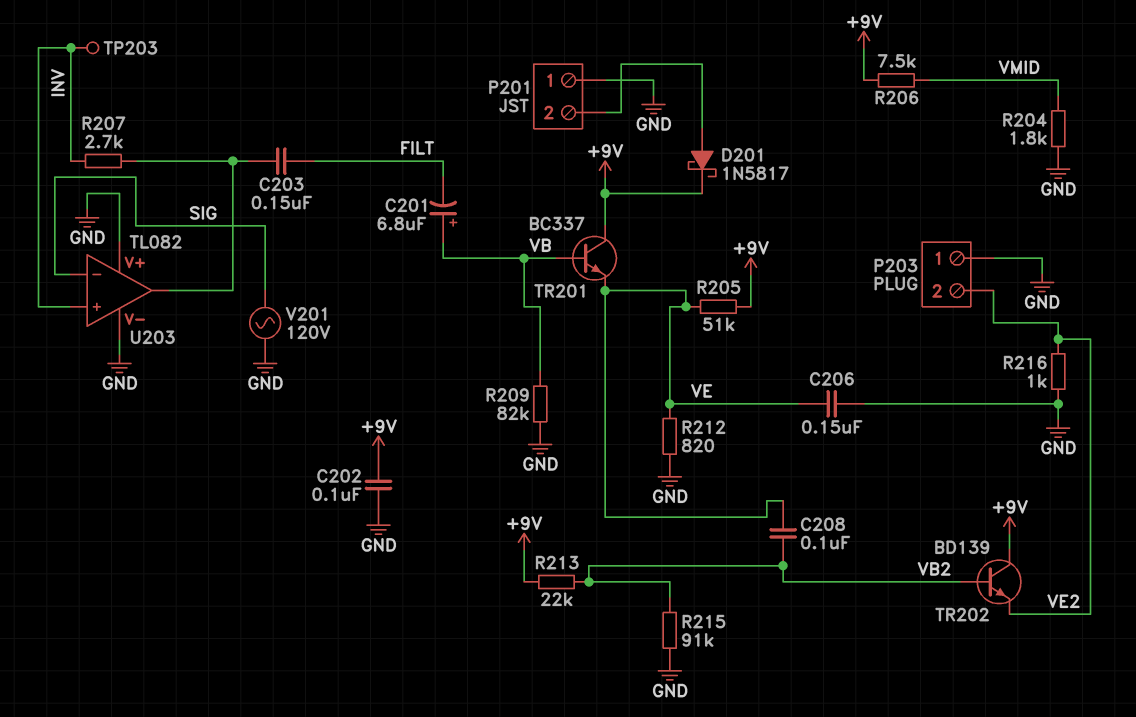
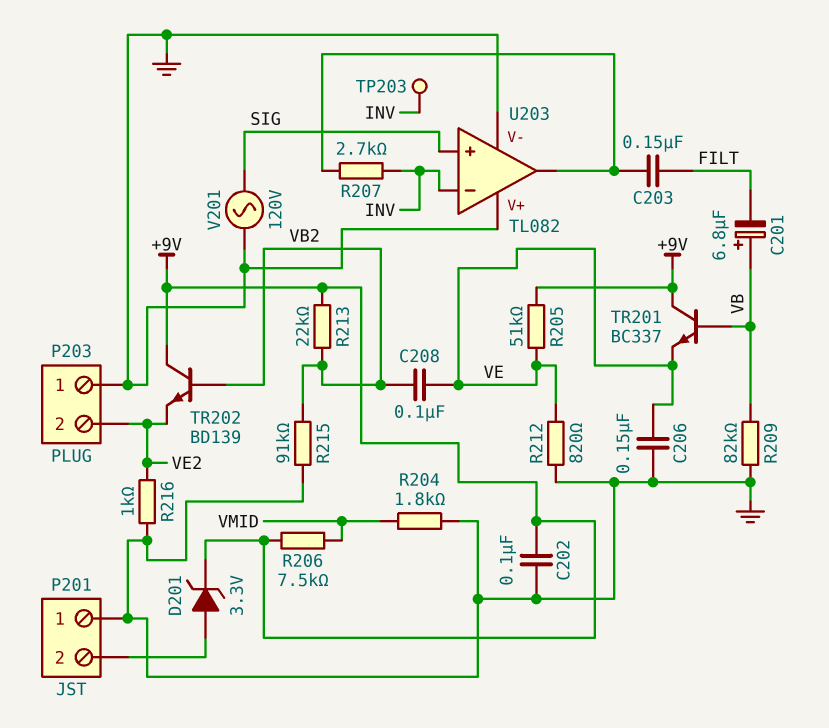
D201: schottky 1N5817 (A P201/2, K +9V) -> zener 3.3V (A P201/2, K +9V)
U203 pin in+: INV -> SIG
U203 pin in-: SIG -> INV

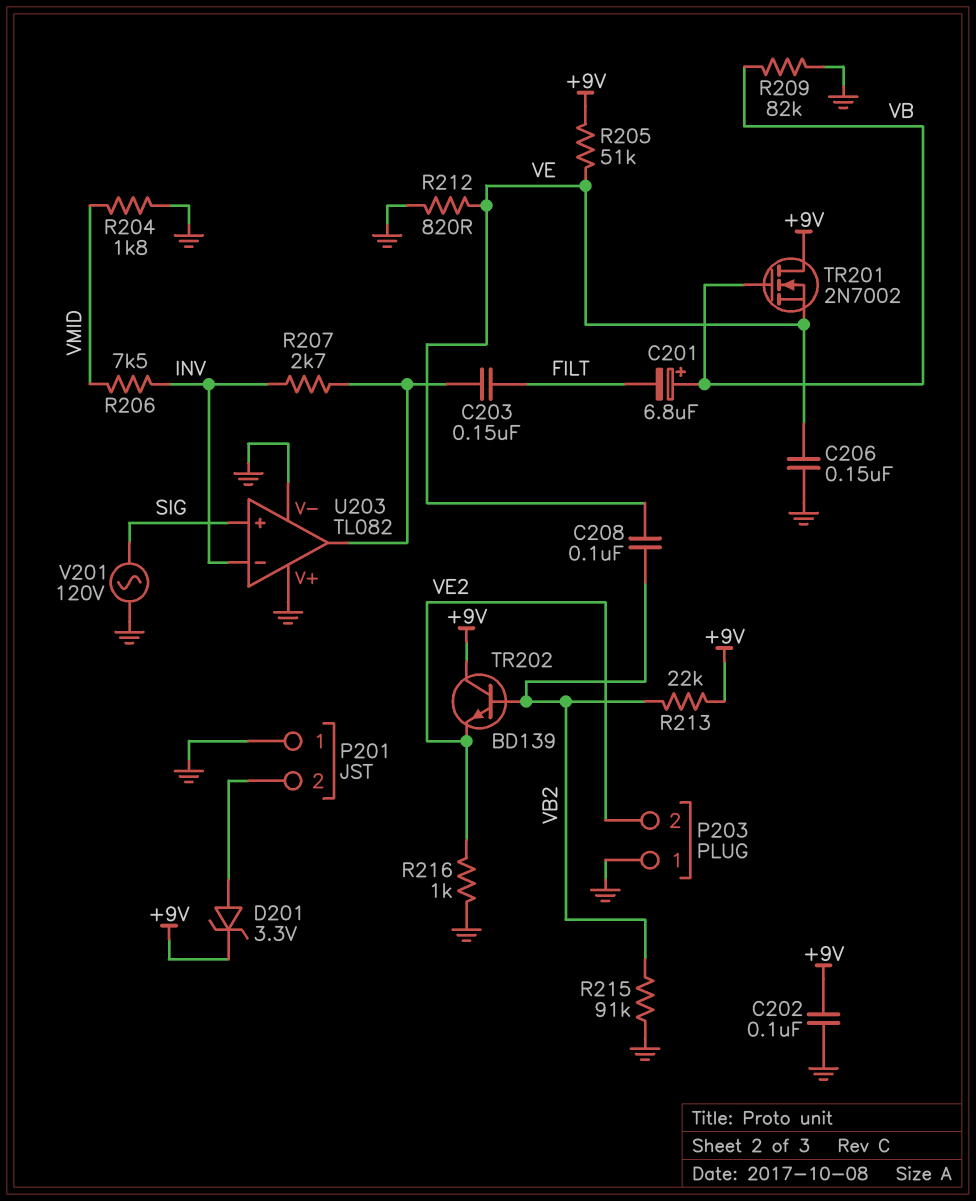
R206: 7.5k (+9V, VMID) -> 7.5k (INV, VMID)
TP203: test point (INV) -> none
TR201: NPN BC337 (B VB, C +9V, E VE) -> NMOS 2N7002 (G VB, D +9V, S VE)

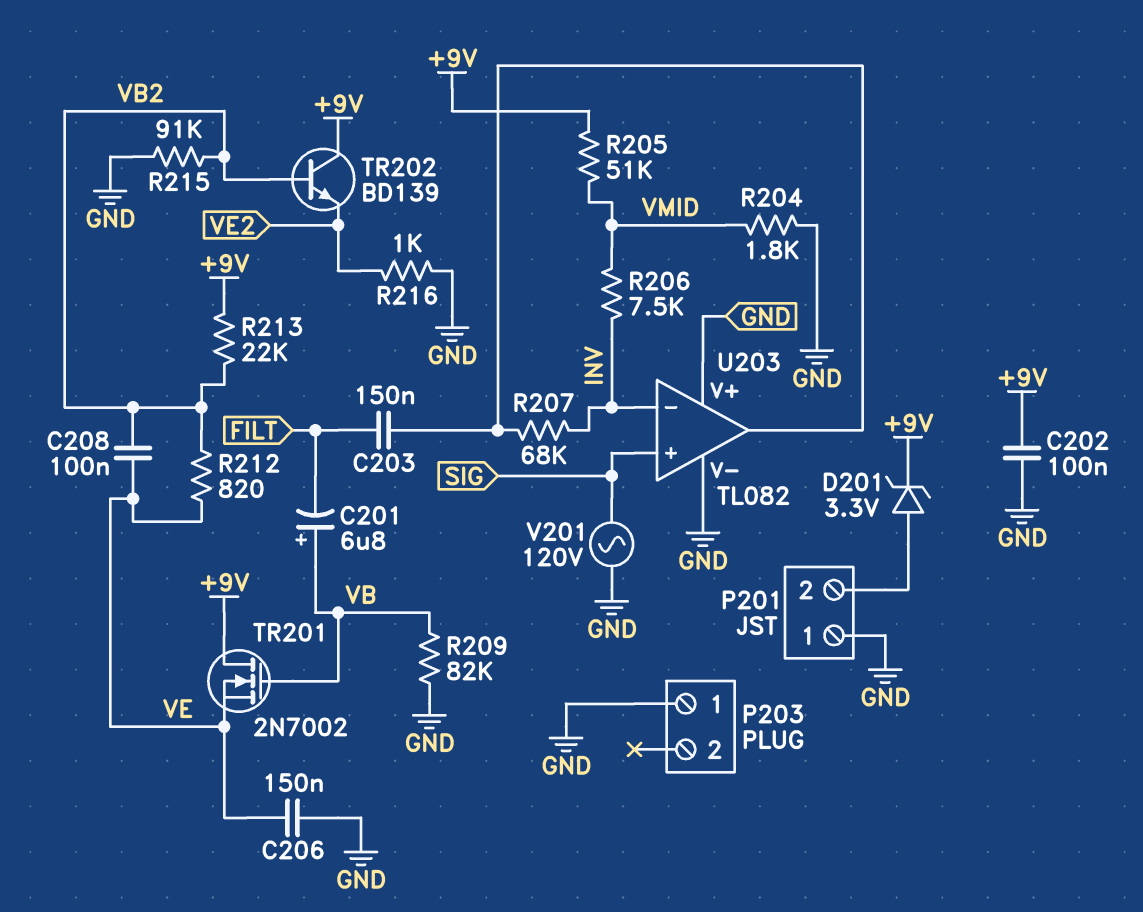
P203 pin 2: VE2 -> none
R205: 51k (+9V, VE) -> 51k (+9V, VMID)
R207: 2.7k (INV, U203/out) -> 68k (INV, U203/out)
R212: 820 (GND, VE) -> 820 (VB2, VE)

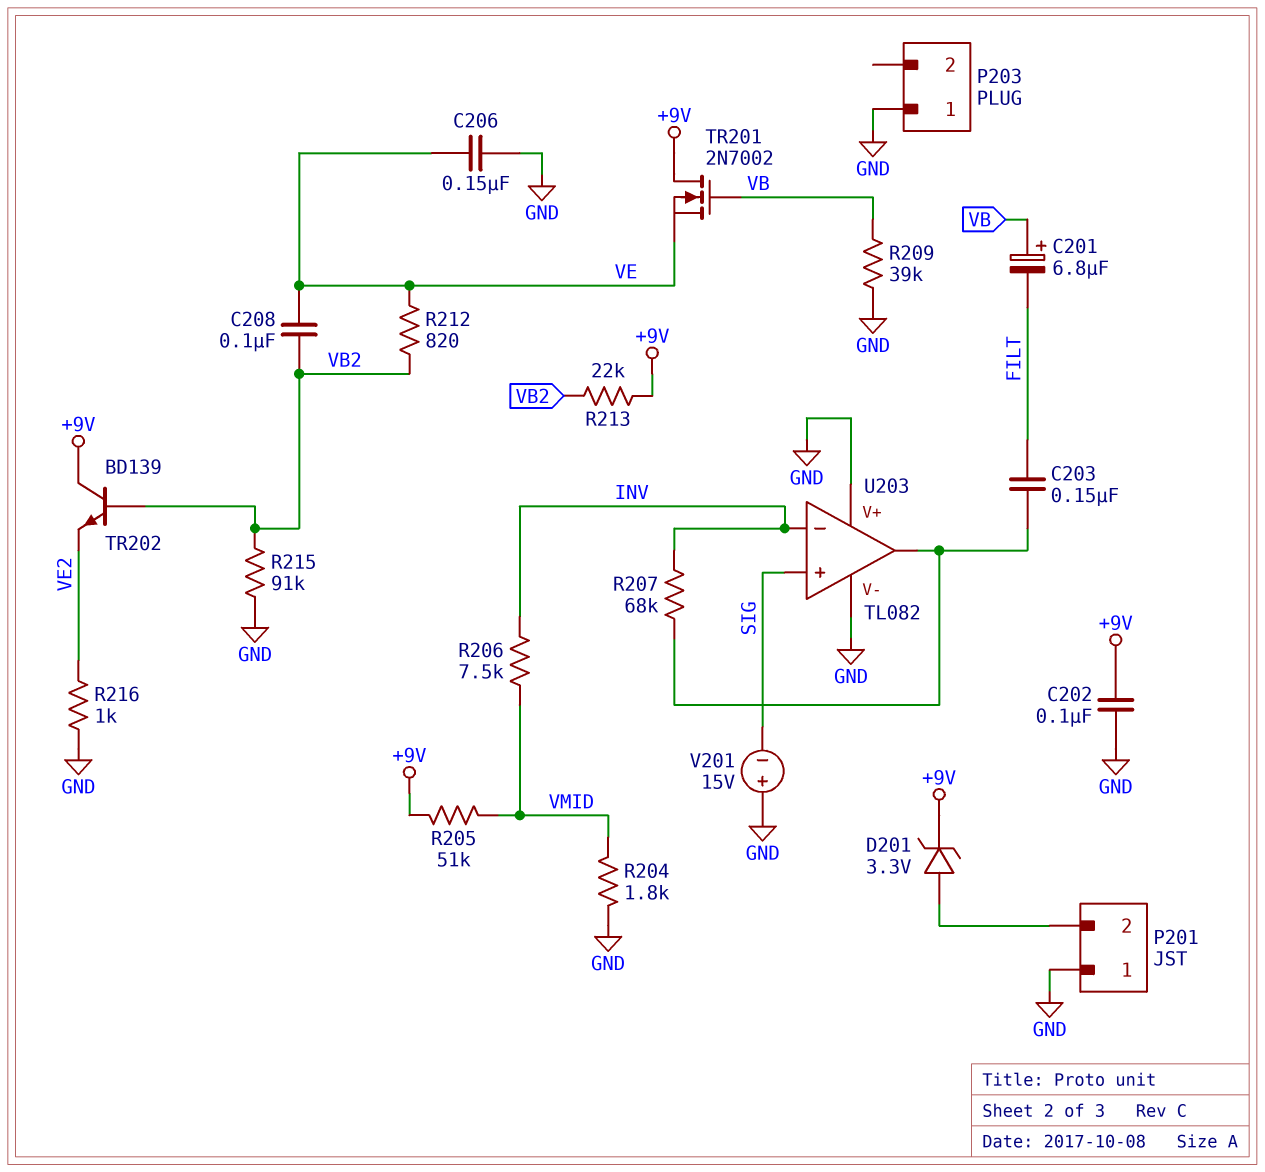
R209: 82k (GND, VB) -> 39k (GND, VB)
V201: AC 120V (GND, SIG) -> 15V (plus GND, minus SIG)

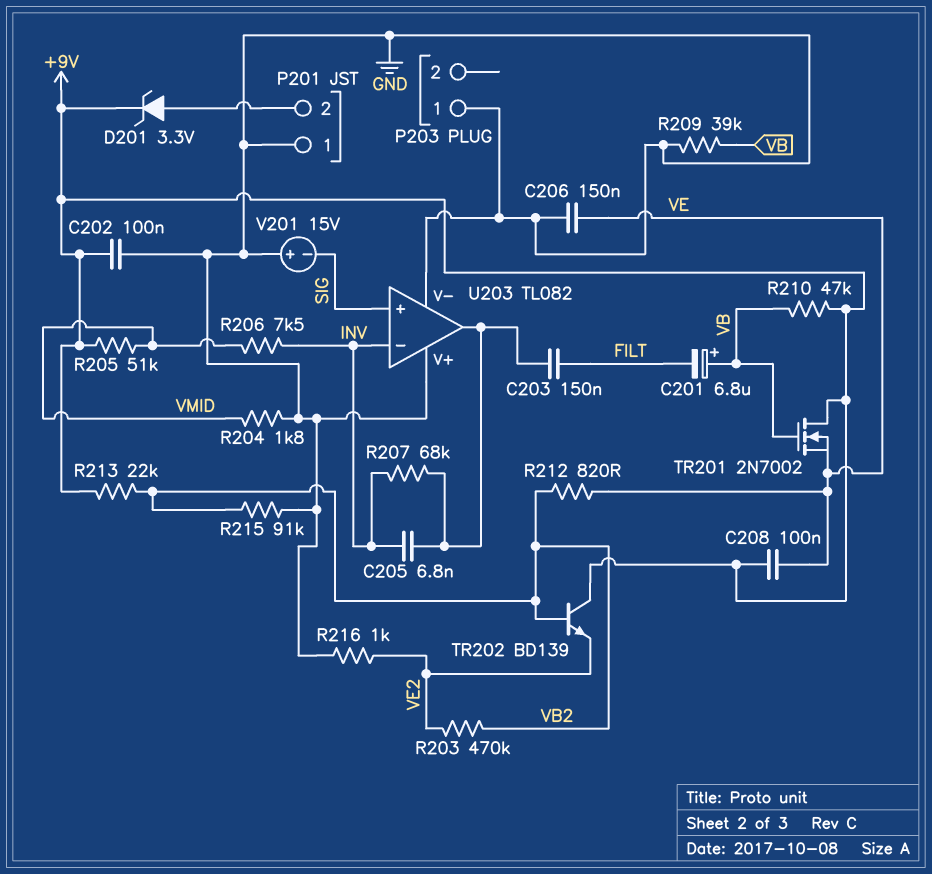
C205: none -> 6.8nF (INV, U203/out)
C208: 100nF (VB2, VE) -> 100nF (+9V, VE)
R203: none -> 470k (VB2, VE2)
R210: none -> 47k (+9V, VB)

